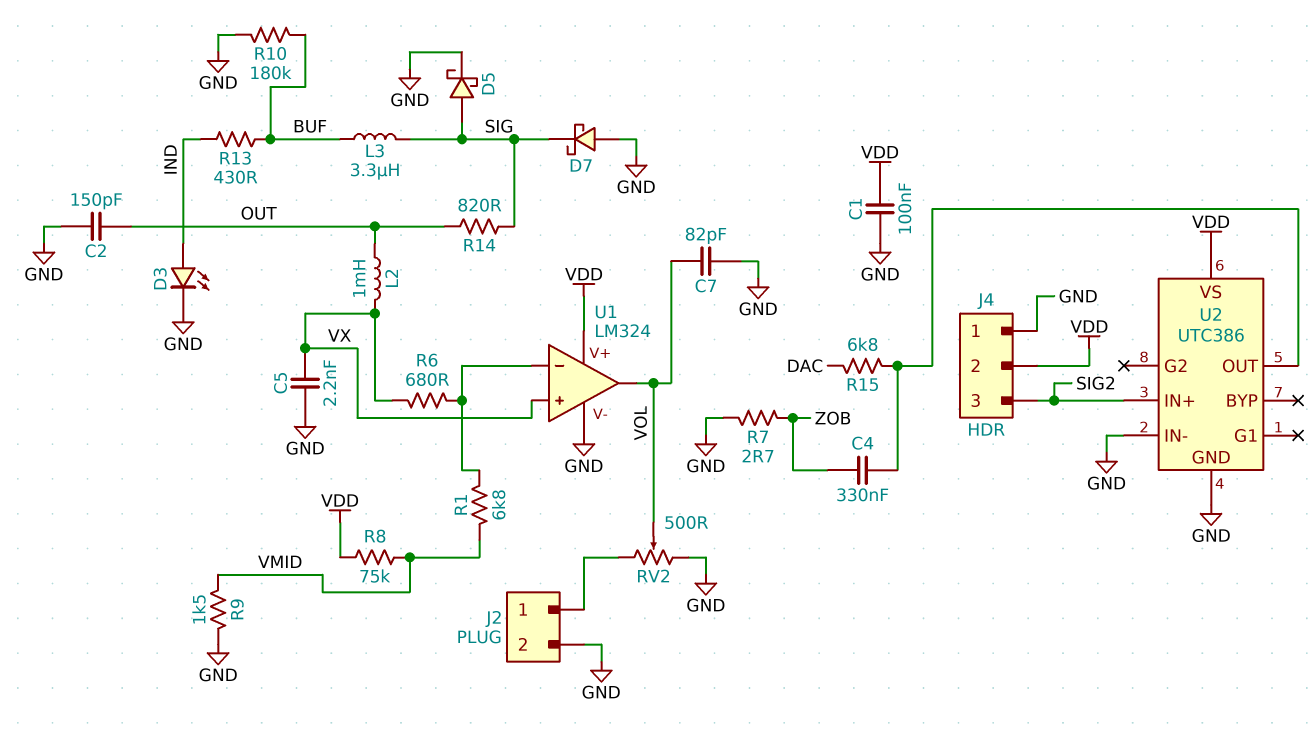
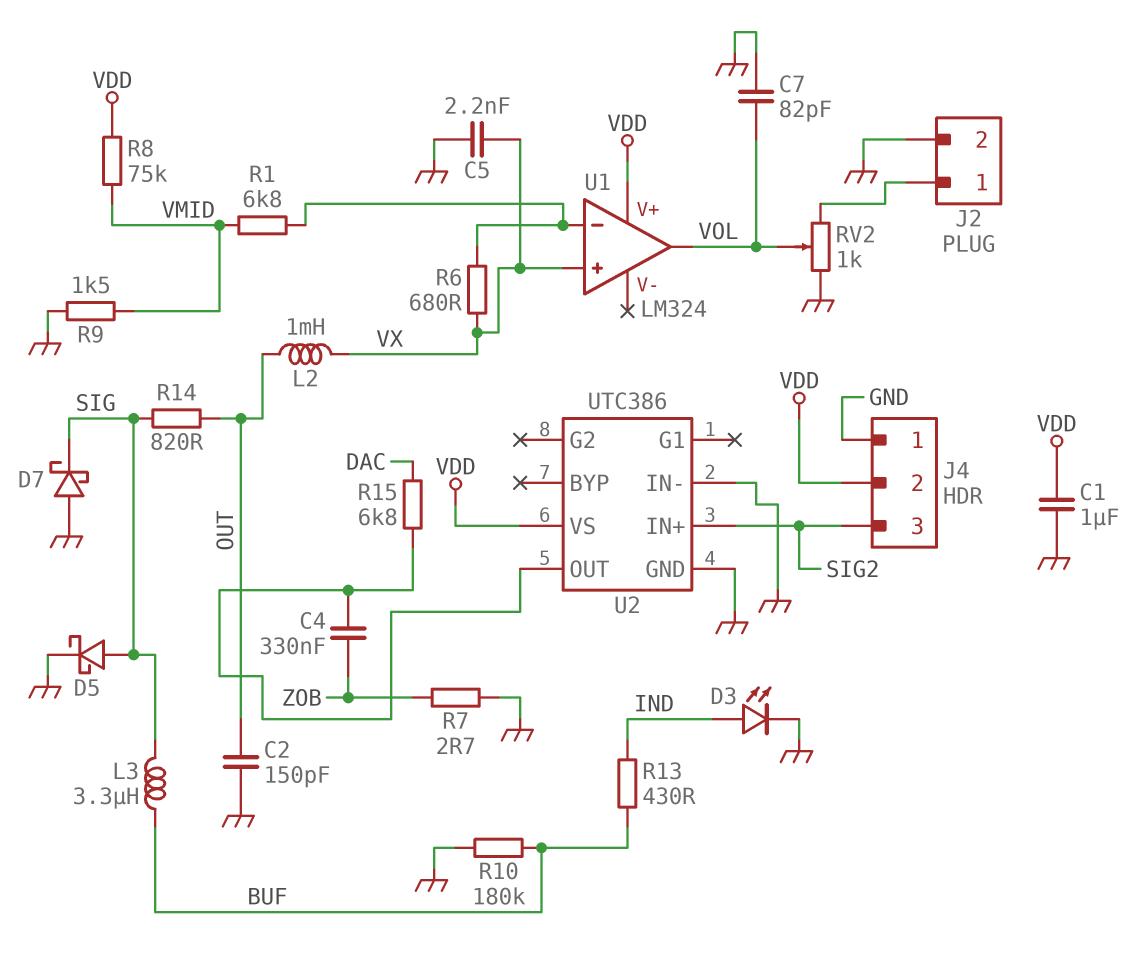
C1: 100nF (GND, VDD) -> 1uF (GND, VDD)
RV2: 500 (GND, J2/1, wiper VOL) -> 1k (GND, J2/1, wiper VOL)
U1 pin V-: GND -> none

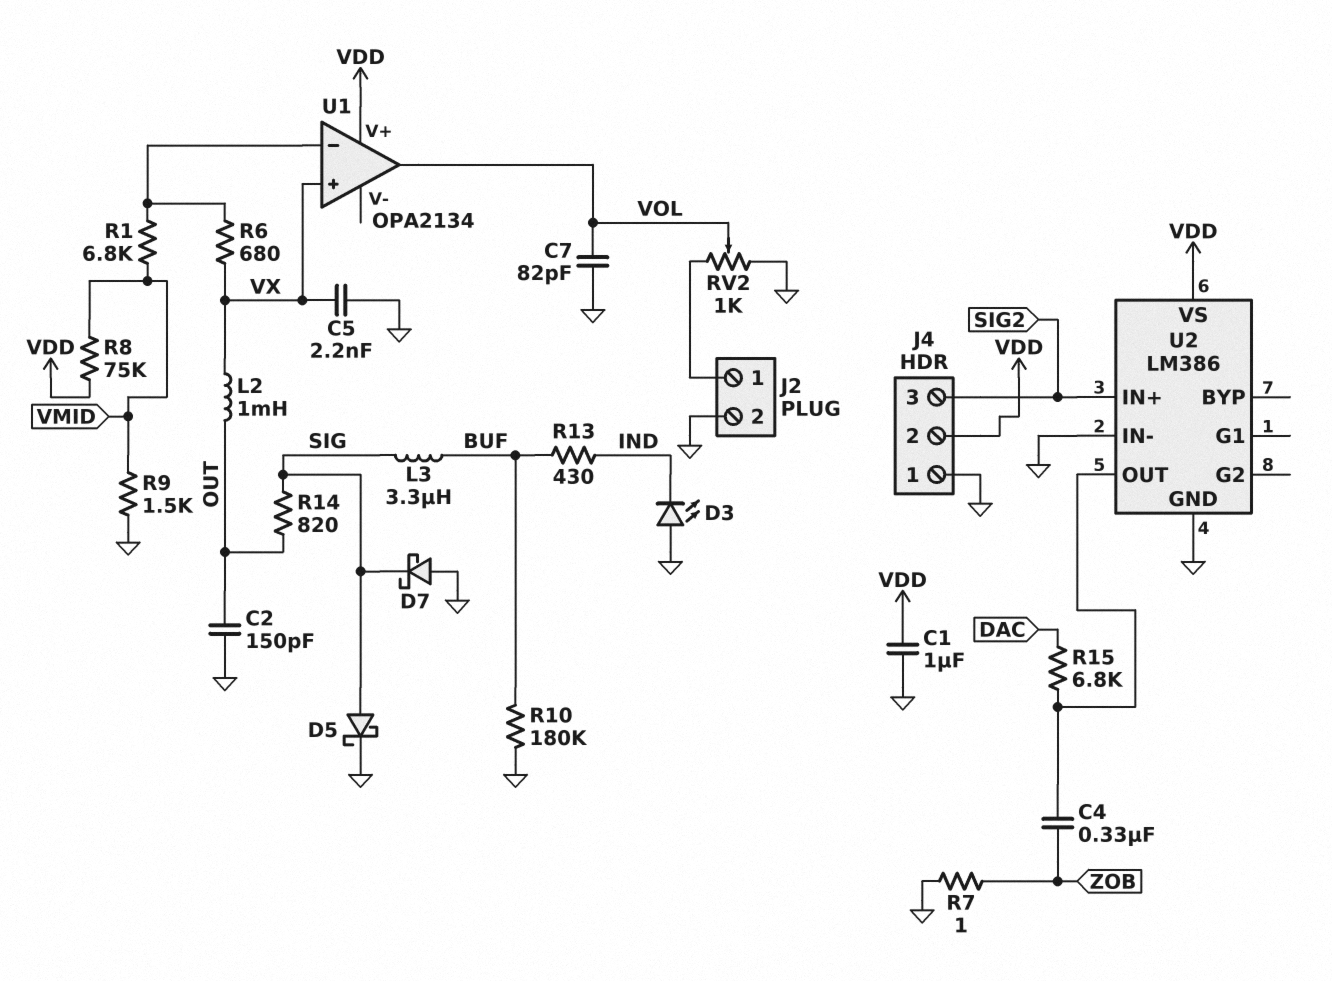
D3: LED (A IND, K GND) -> LED (A GND, K IND)
R7: 2.7 (GND, ZOB) -> 1 (GND, ZOB)
U1: LM324 -> OPA2134
U2: UTC386 -> LM386

